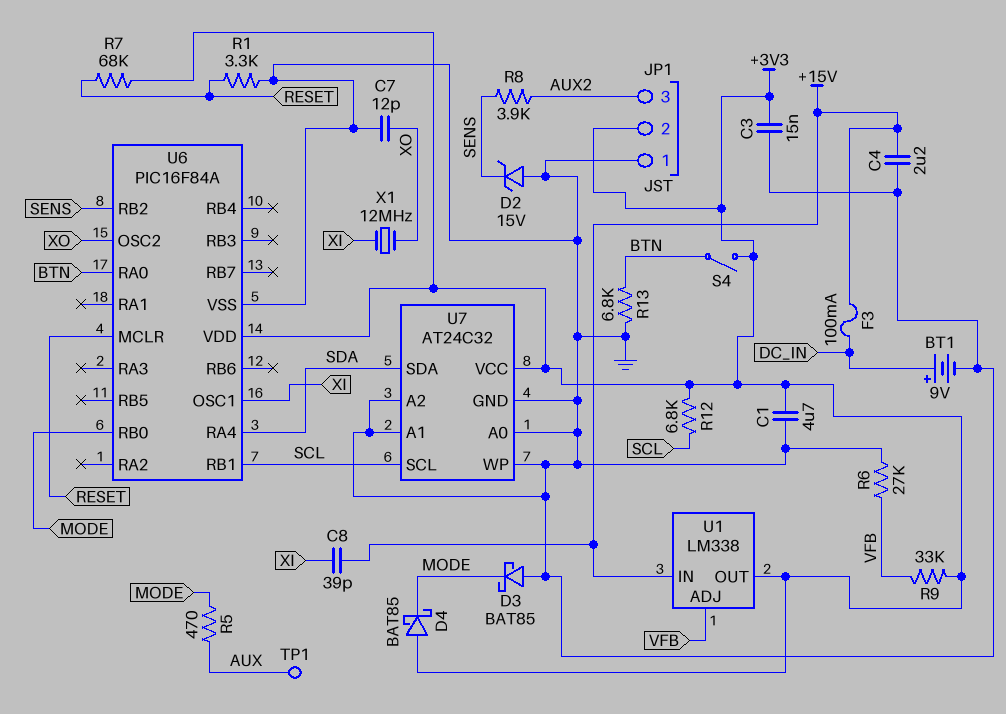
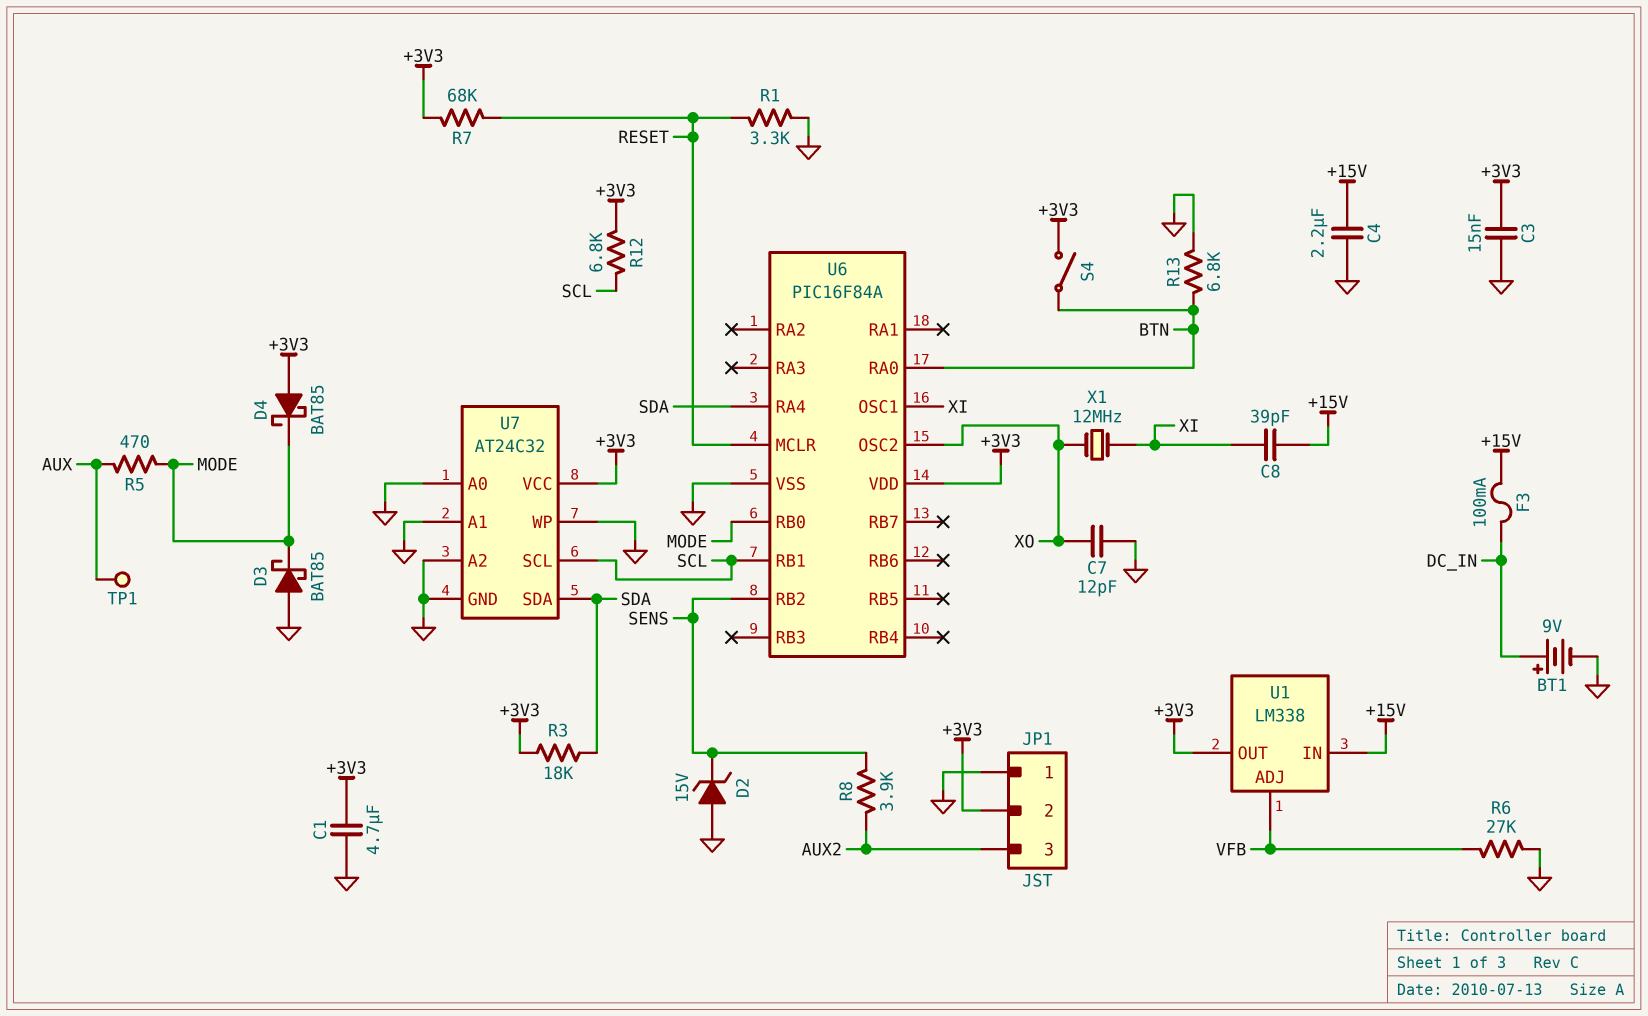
R3: none -> 18k (+3V3, SDA)
R9: 33k (+3V3, VFB) -> none

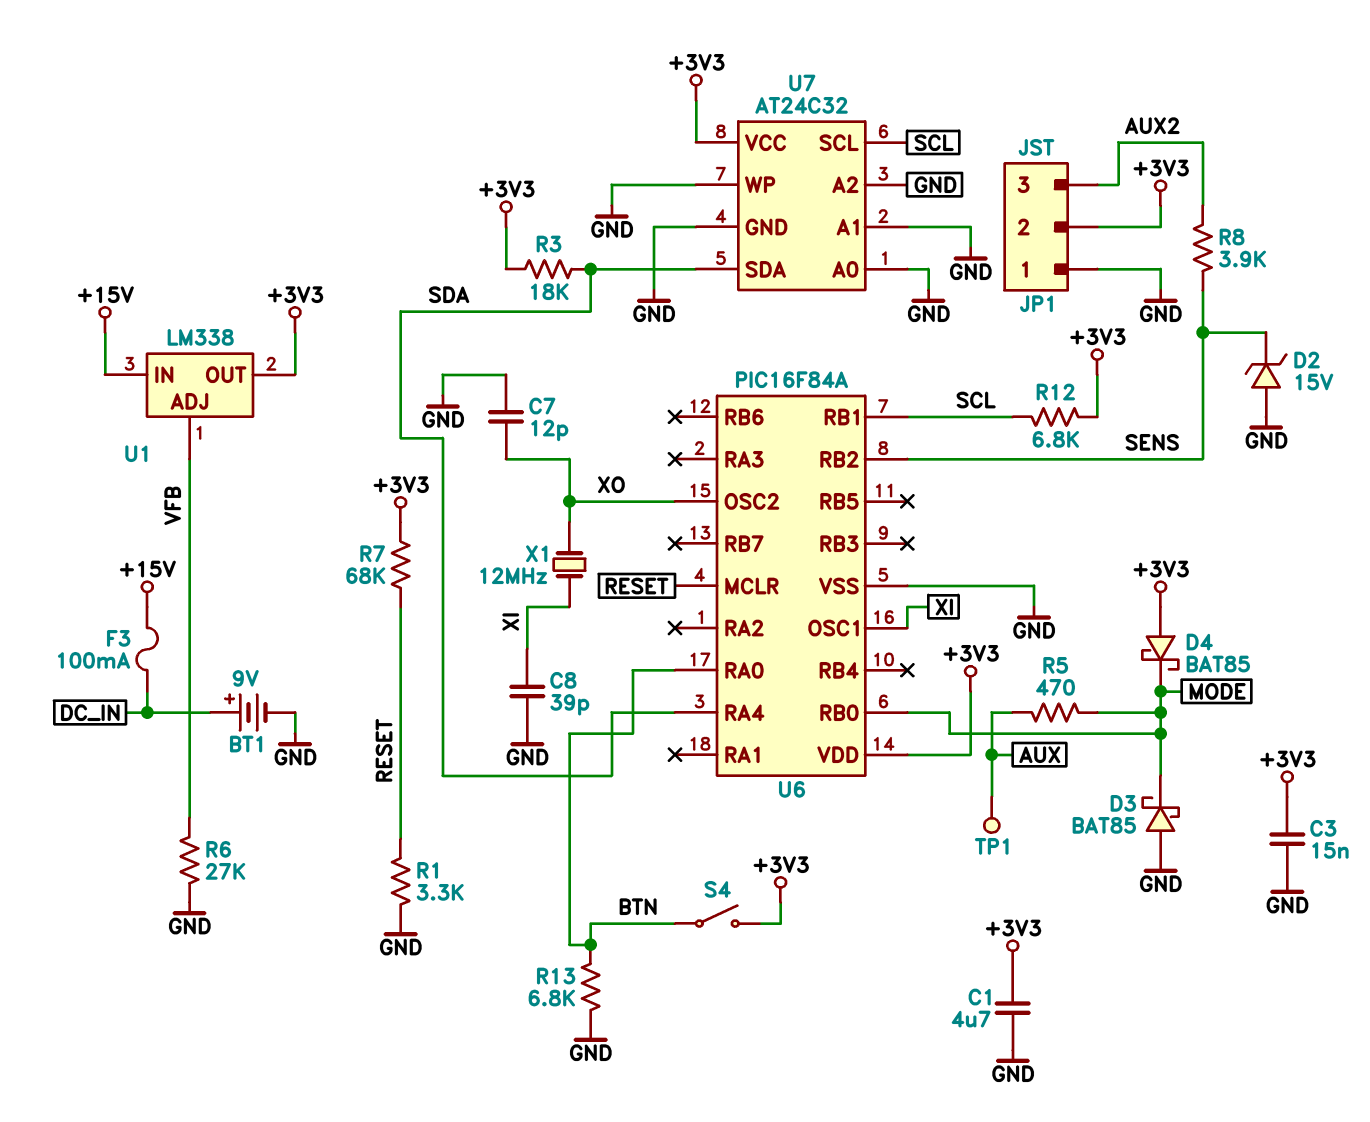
C4: 2.2uF (+15V, GND) -> none
C8: 39pF (+15V, XI) -> 39pF (GND, XI)

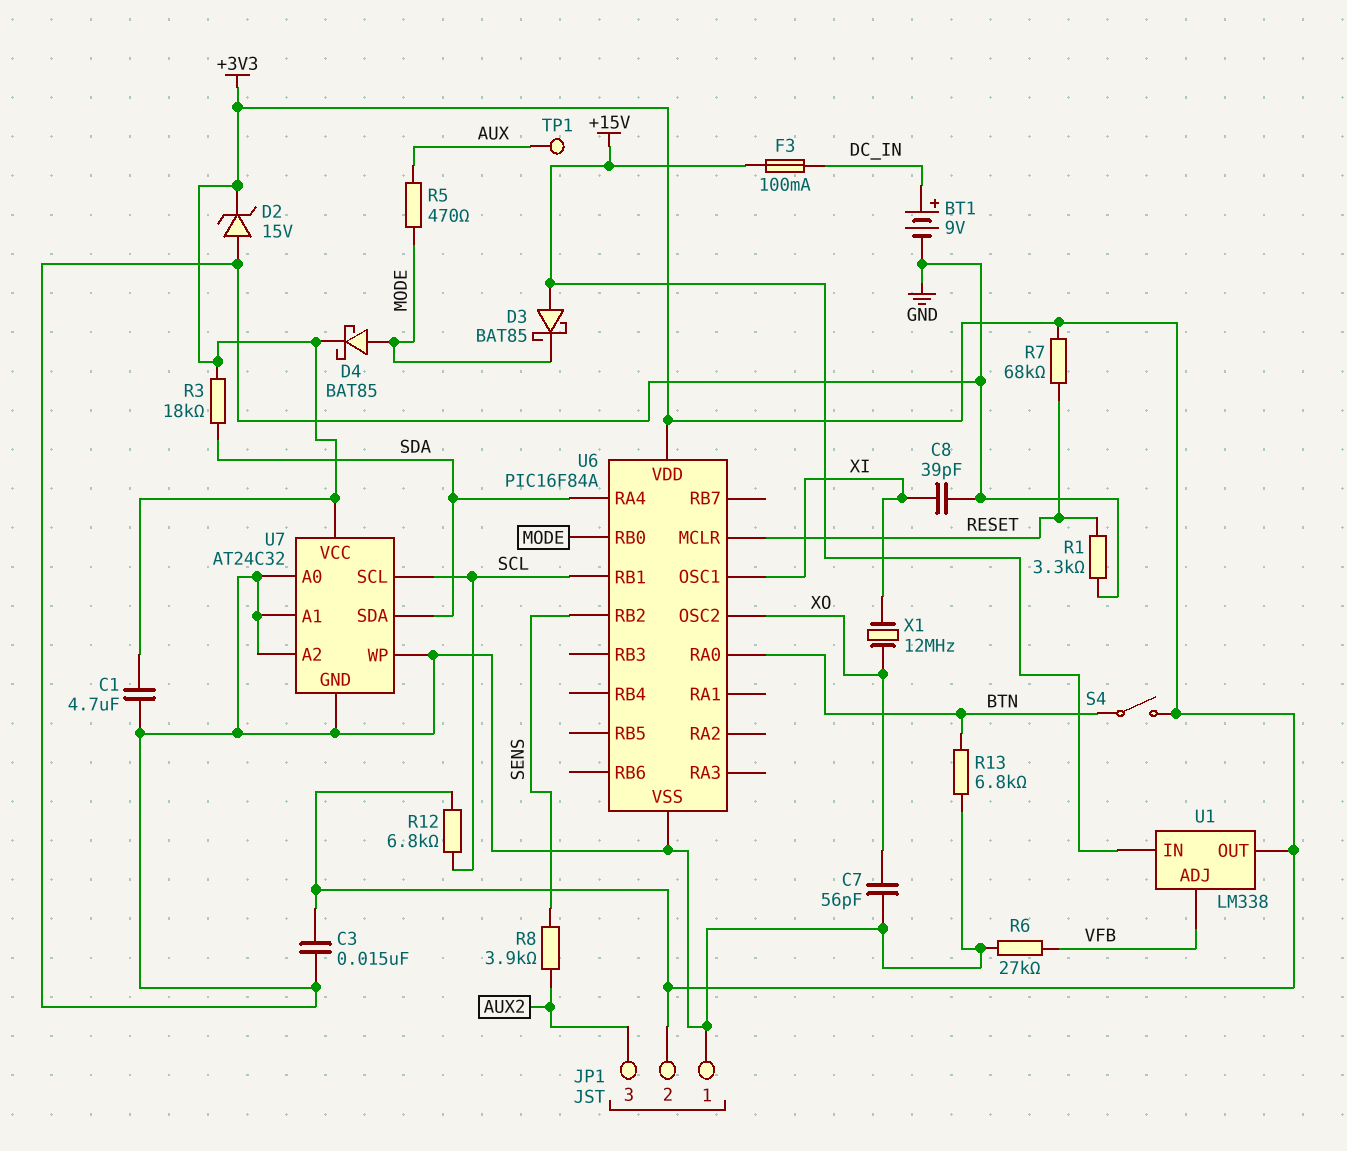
C7: 12pF (GND, XO) -> 56pF (GND, XO)
D2: zener 15V (A GND, K SENS) -> zener 15V (A GND, K +3V3)
D3: schottky BAT85 (A GND, K MODE) -> schottky BAT85 (A +15V, K MODE)
D4: schottky BAT85 (A +3V3, K MODE) -> schottky BAT85 (A MODE, K +3V3)

